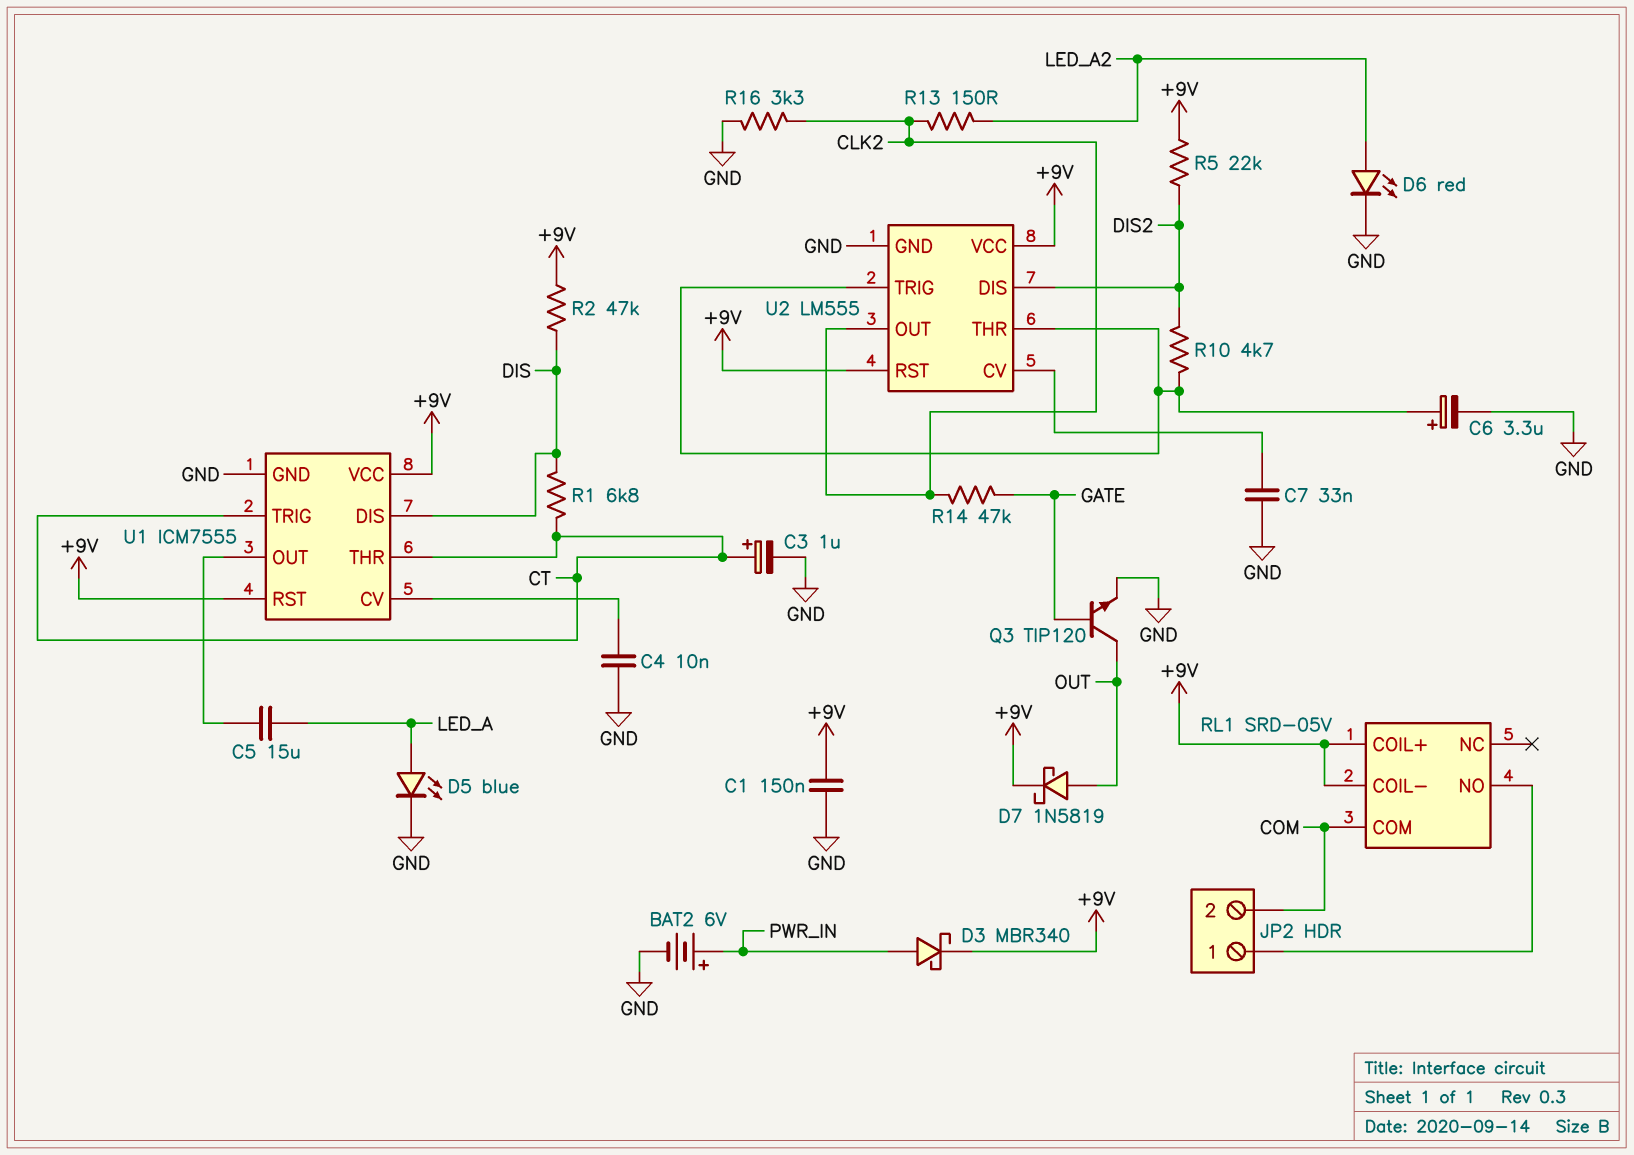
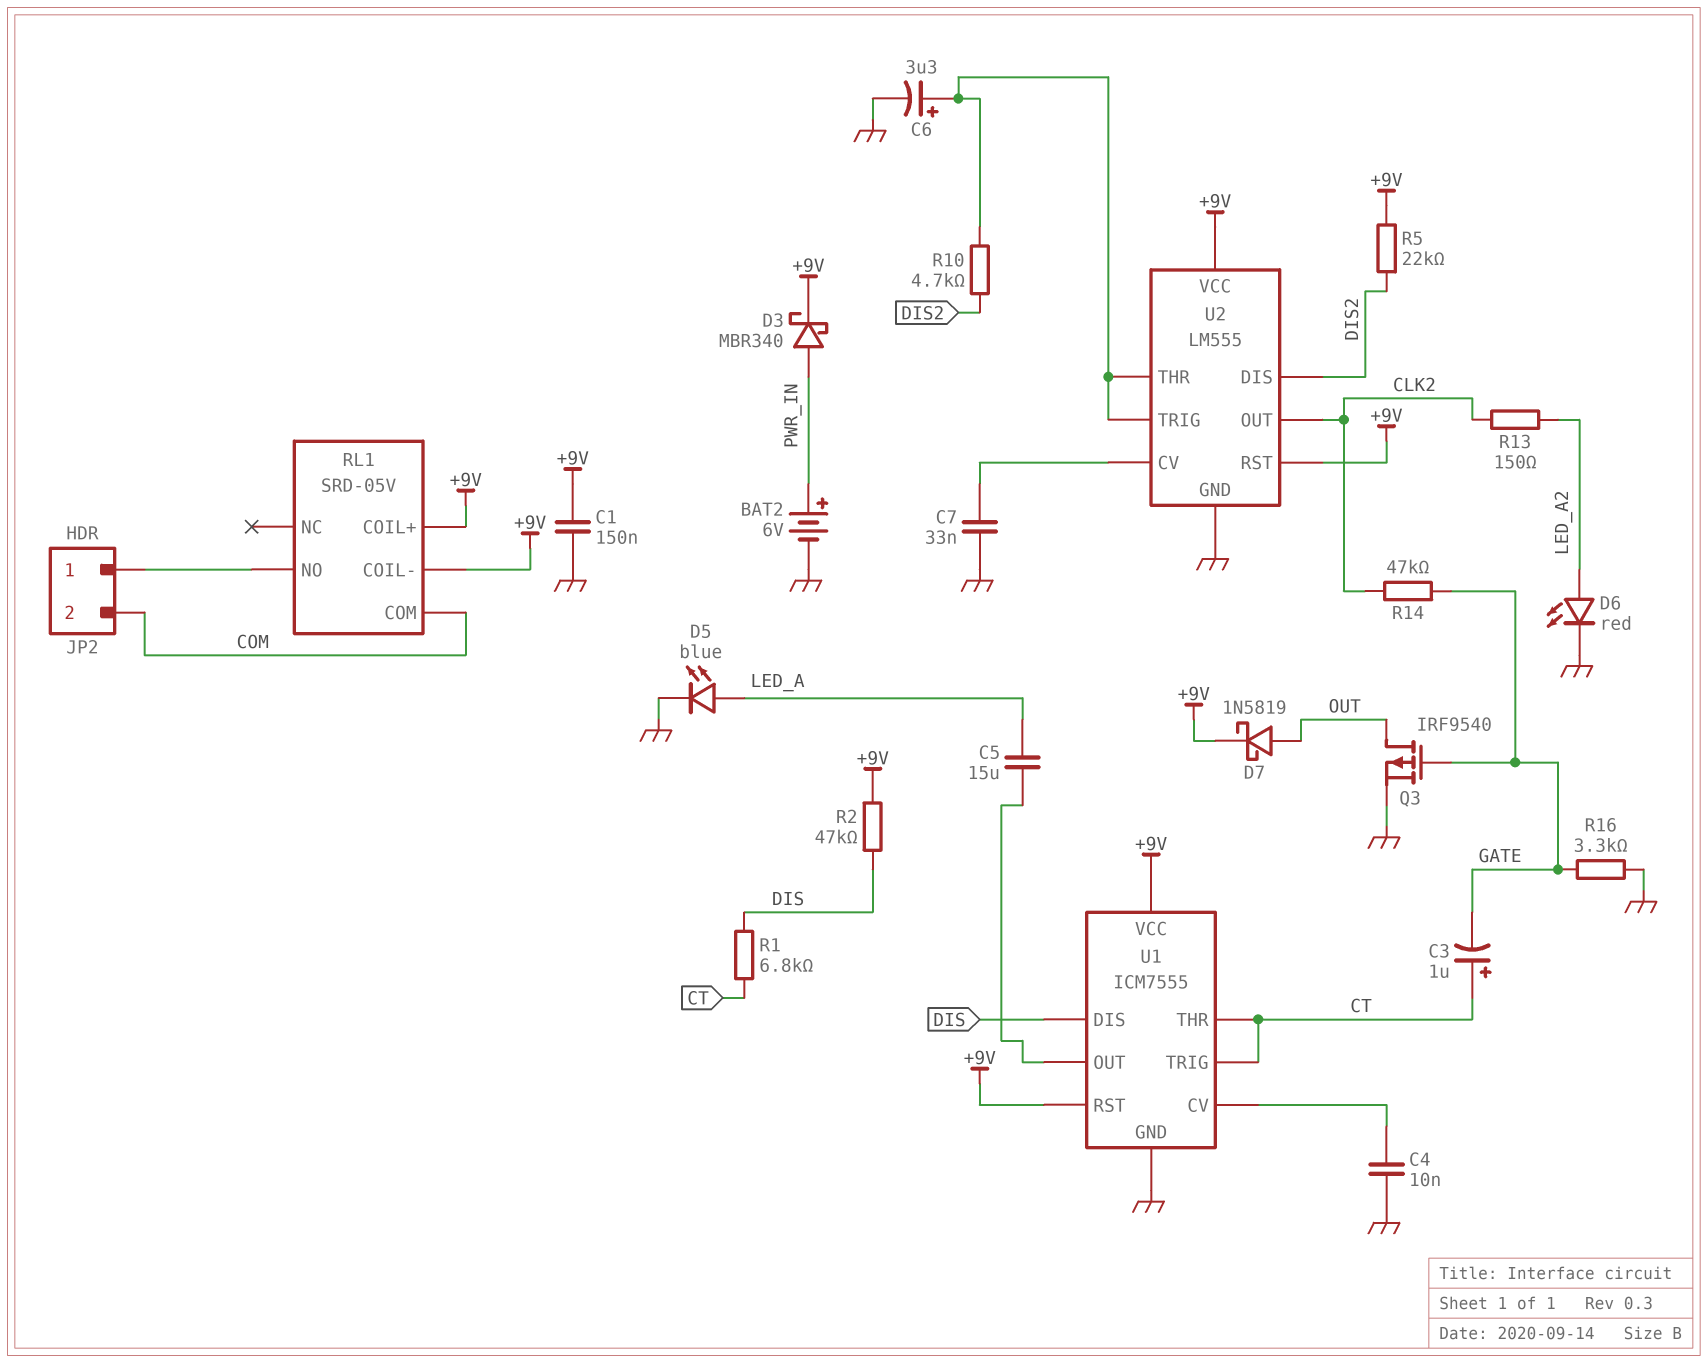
C3: 1uF (plus CT, minus GND) -> 1uF (plus CT, minus GATE)
Q3: NPN TIP120 (B GATE, C OUT, E GND) -> PMOS IRF9540 (G GATE, D OUT, S GND)
R16: 3.3k (CLK2, GND) -> 3.3k (GATE, GND)

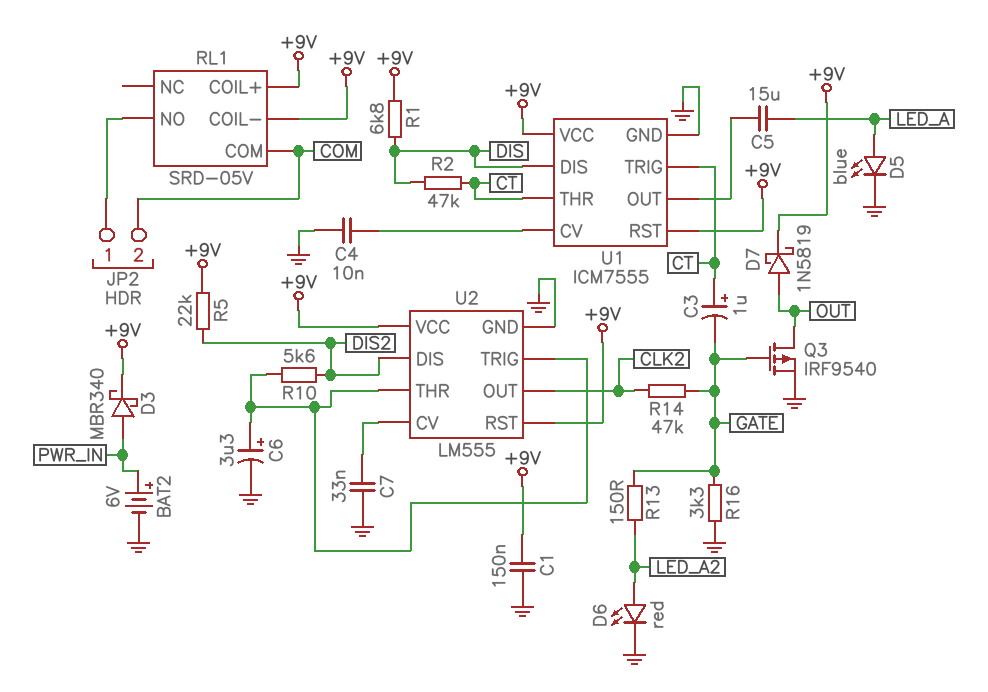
R1: 6.8k (CT, DIS) -> 6.8k (+9V, DIS)
R2: 47k (+9V, DIS) -> 47k (CT, DIS)
R10: 4.7k (DIS2, U2/THR) -> 5.6k (DIS2, U2/THR)
R13: 150 (CLK2, LED_A2) -> 150 (GATE, LED_A2)

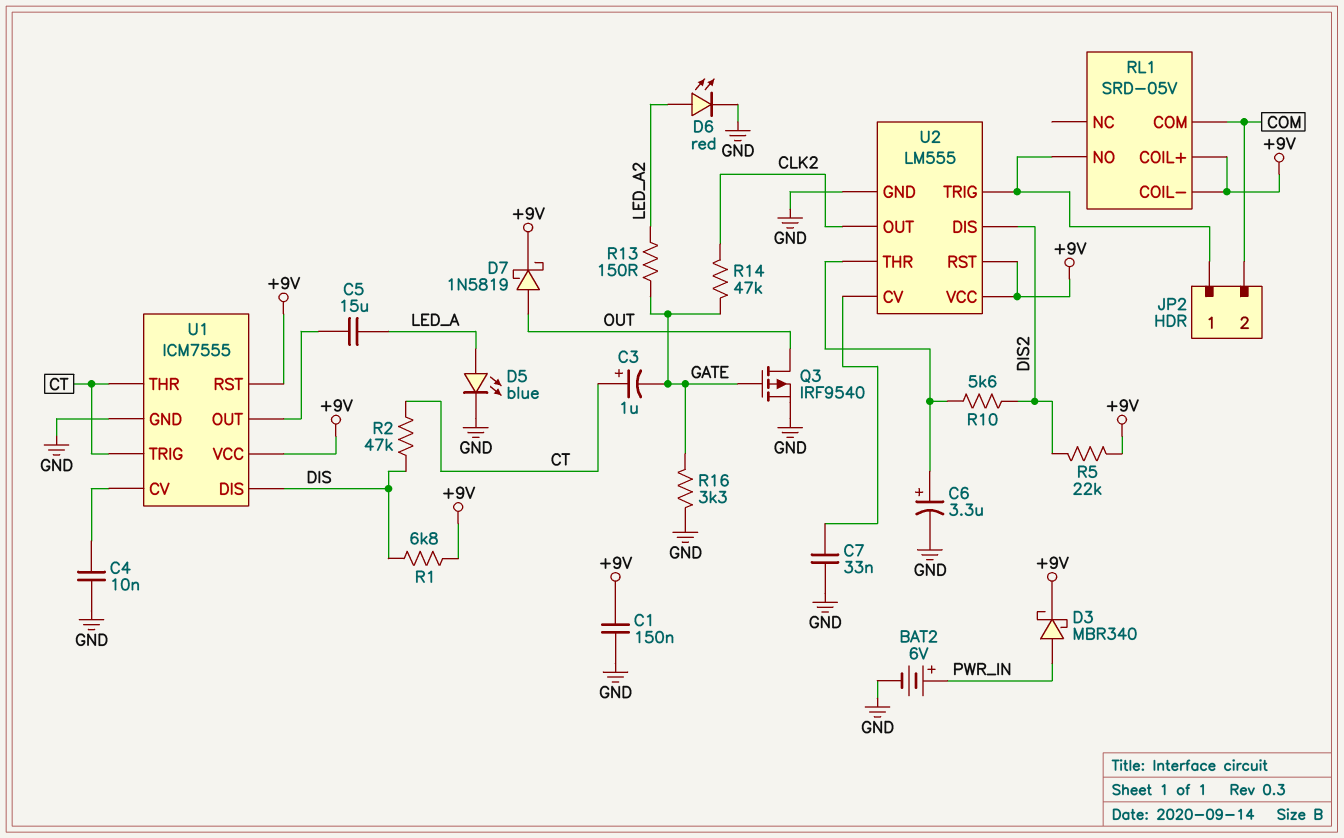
U2 pin TRIG: U2/THR -> JP2/1

